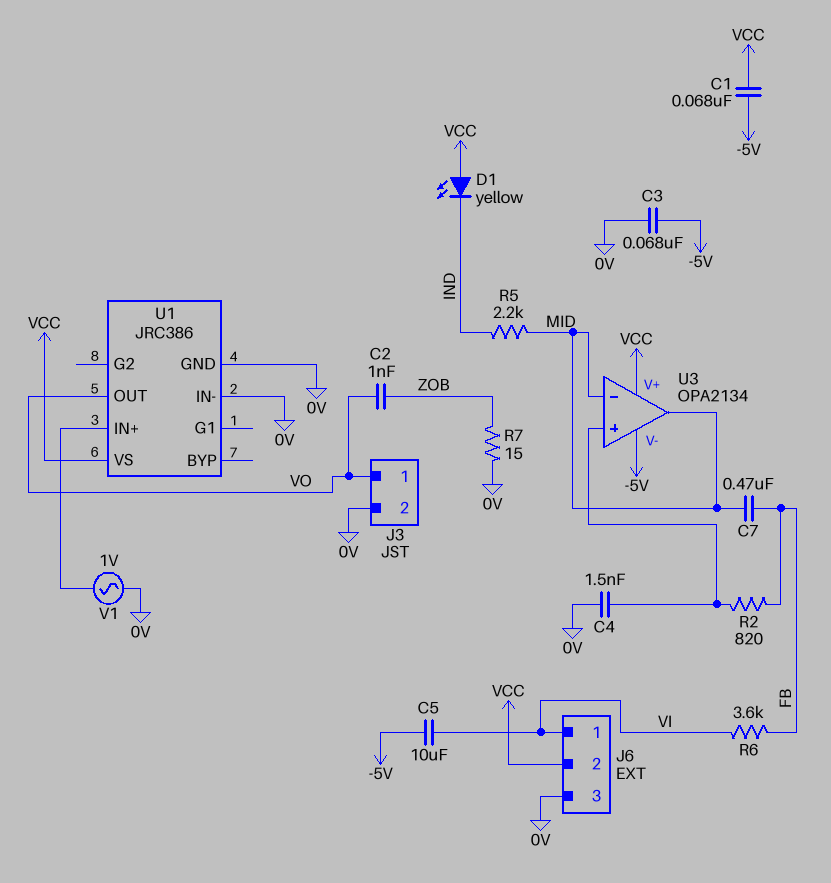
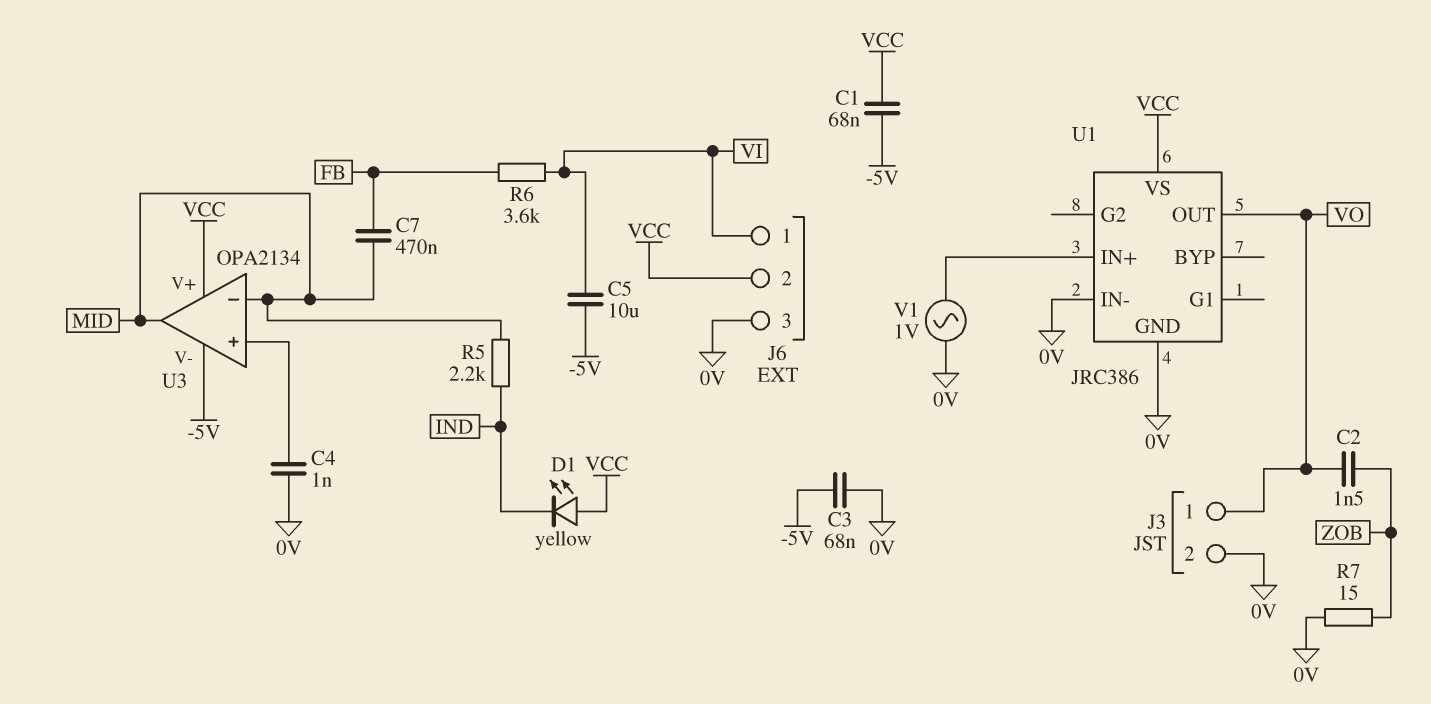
C2: 1nF (VO, ZOB) -> 1.5nF (VO, ZOB)
C4: 1.5nF (0V, U3/in+) -> 1nF (0V, U3/in+)
R2: 820 (FB, U3/in+) -> none

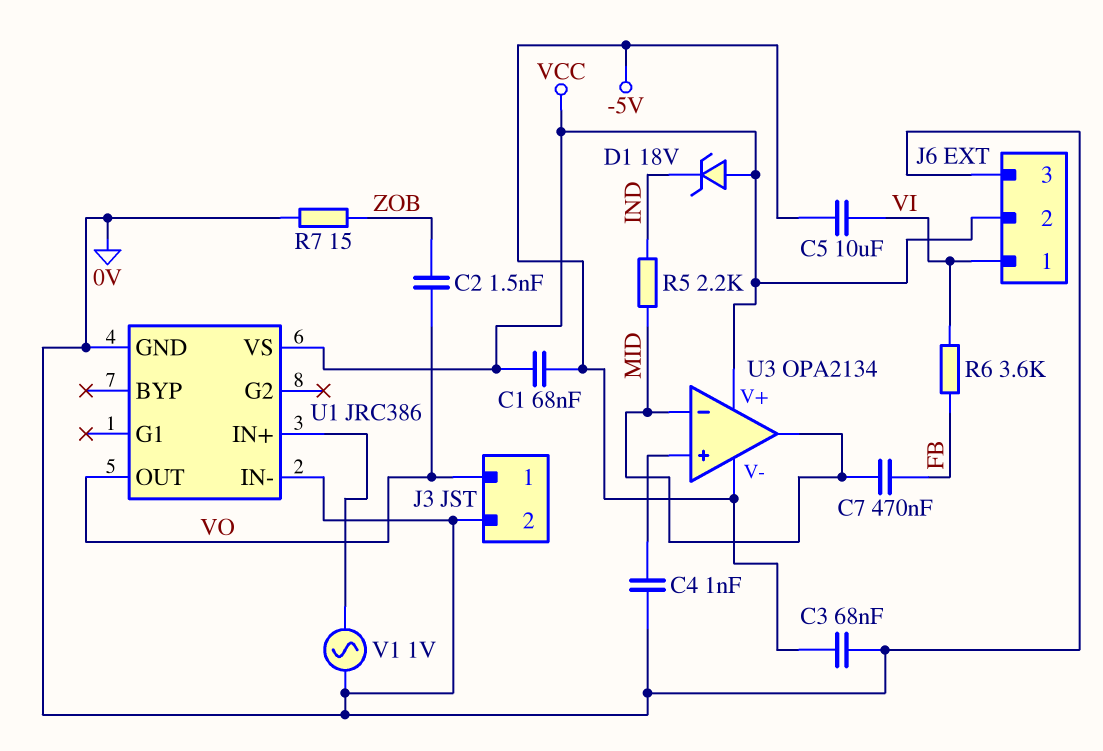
D1: LED yellow (A VCC, K IND) -> zener 18V (A VCC, K IND)

